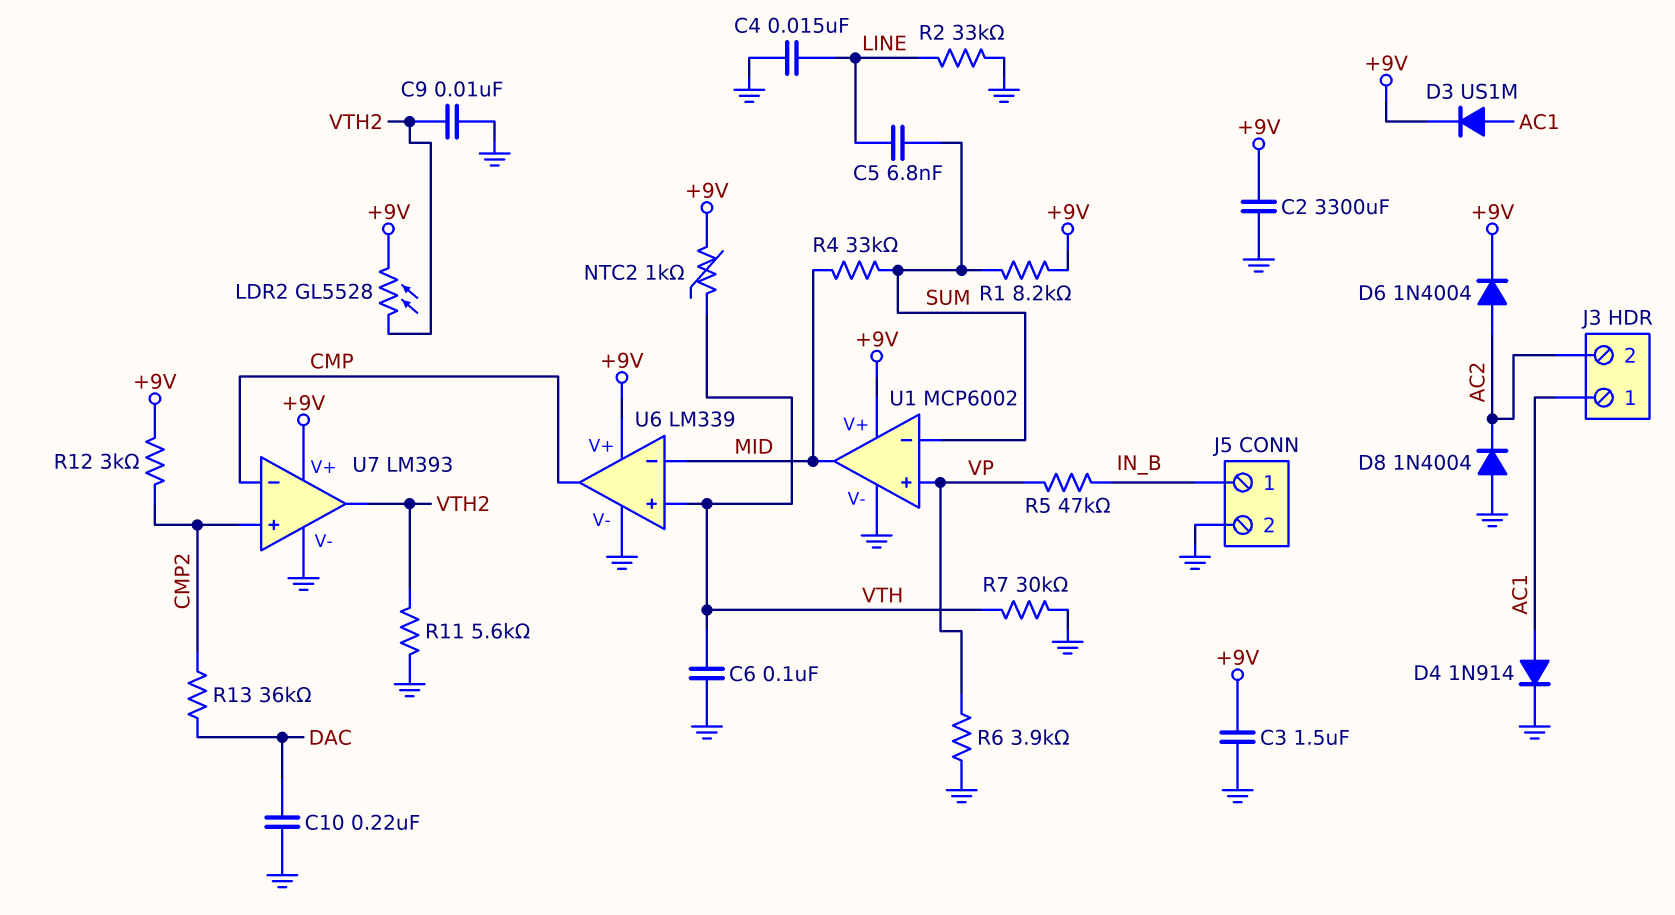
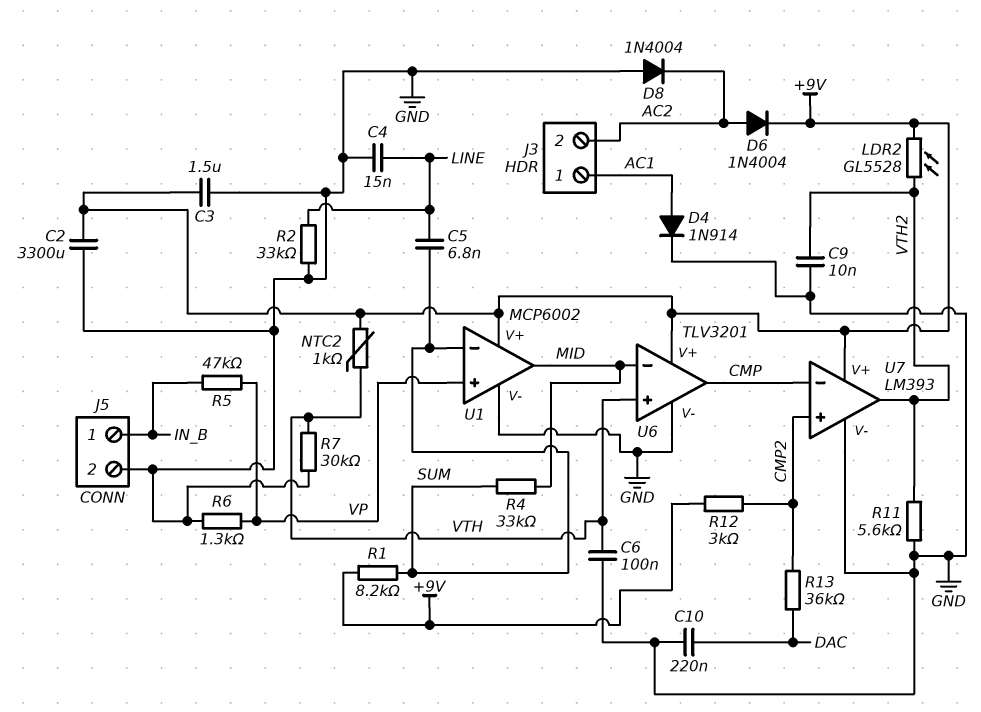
D3: diode US1M (A AC1, K +9V) -> none
R6: 3.9k (GND, VP) -> 1.3k (GND, VP)
U6: LM339 -> TLV3201

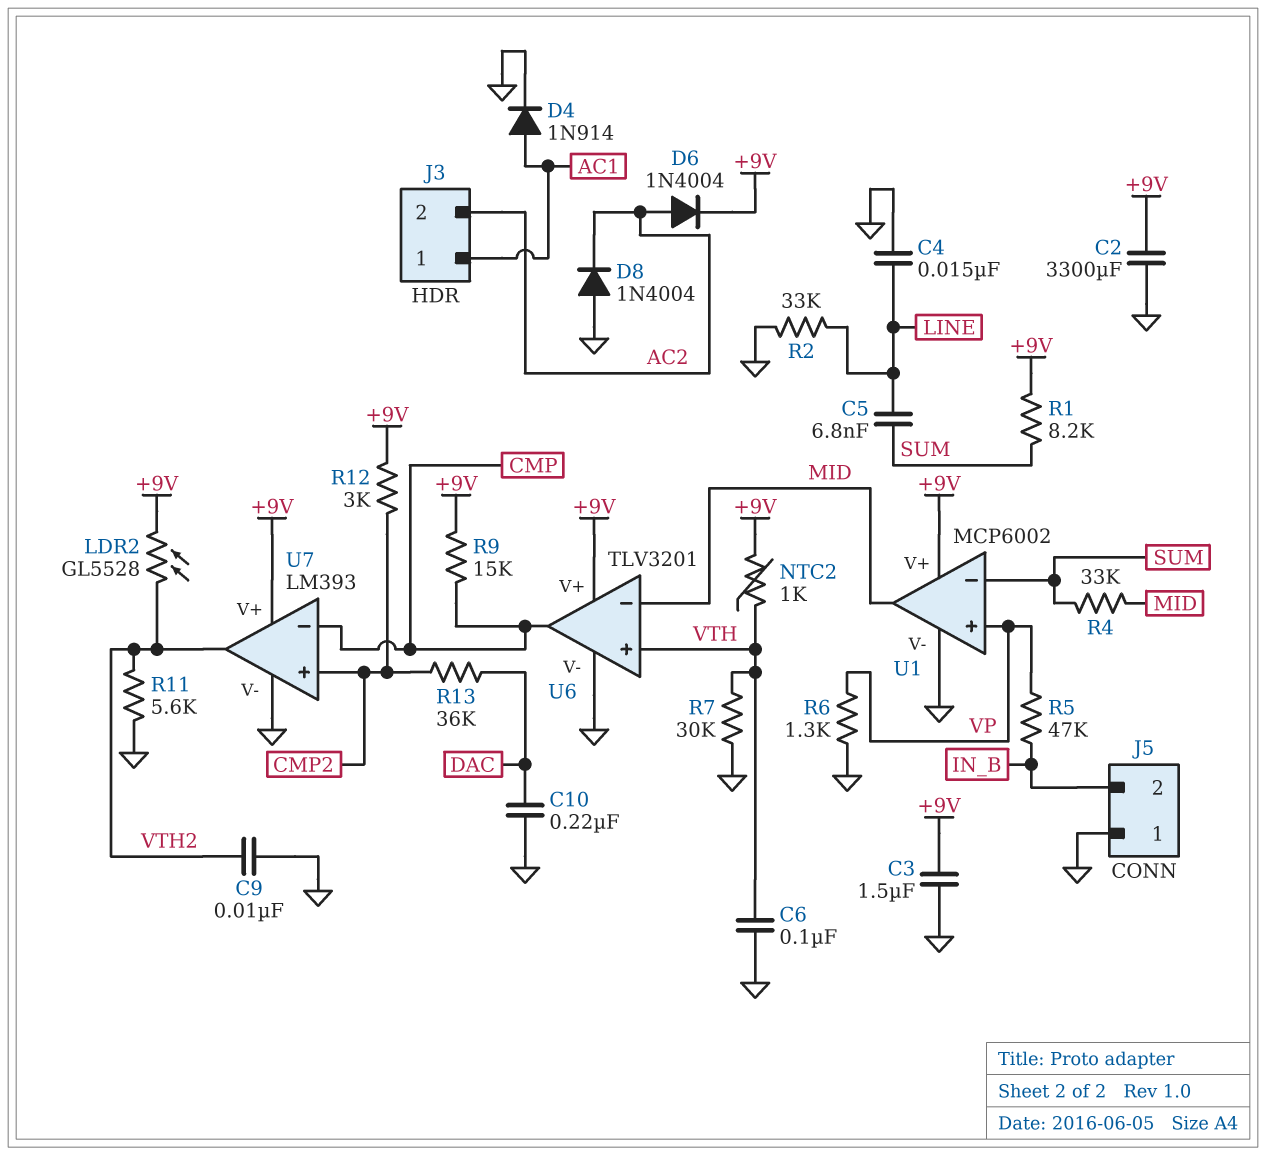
J5 pin 1: IN_B -> GND
J5 pin 2: GND -> IN_B
R9: none -> 15k (+9V, CMP)

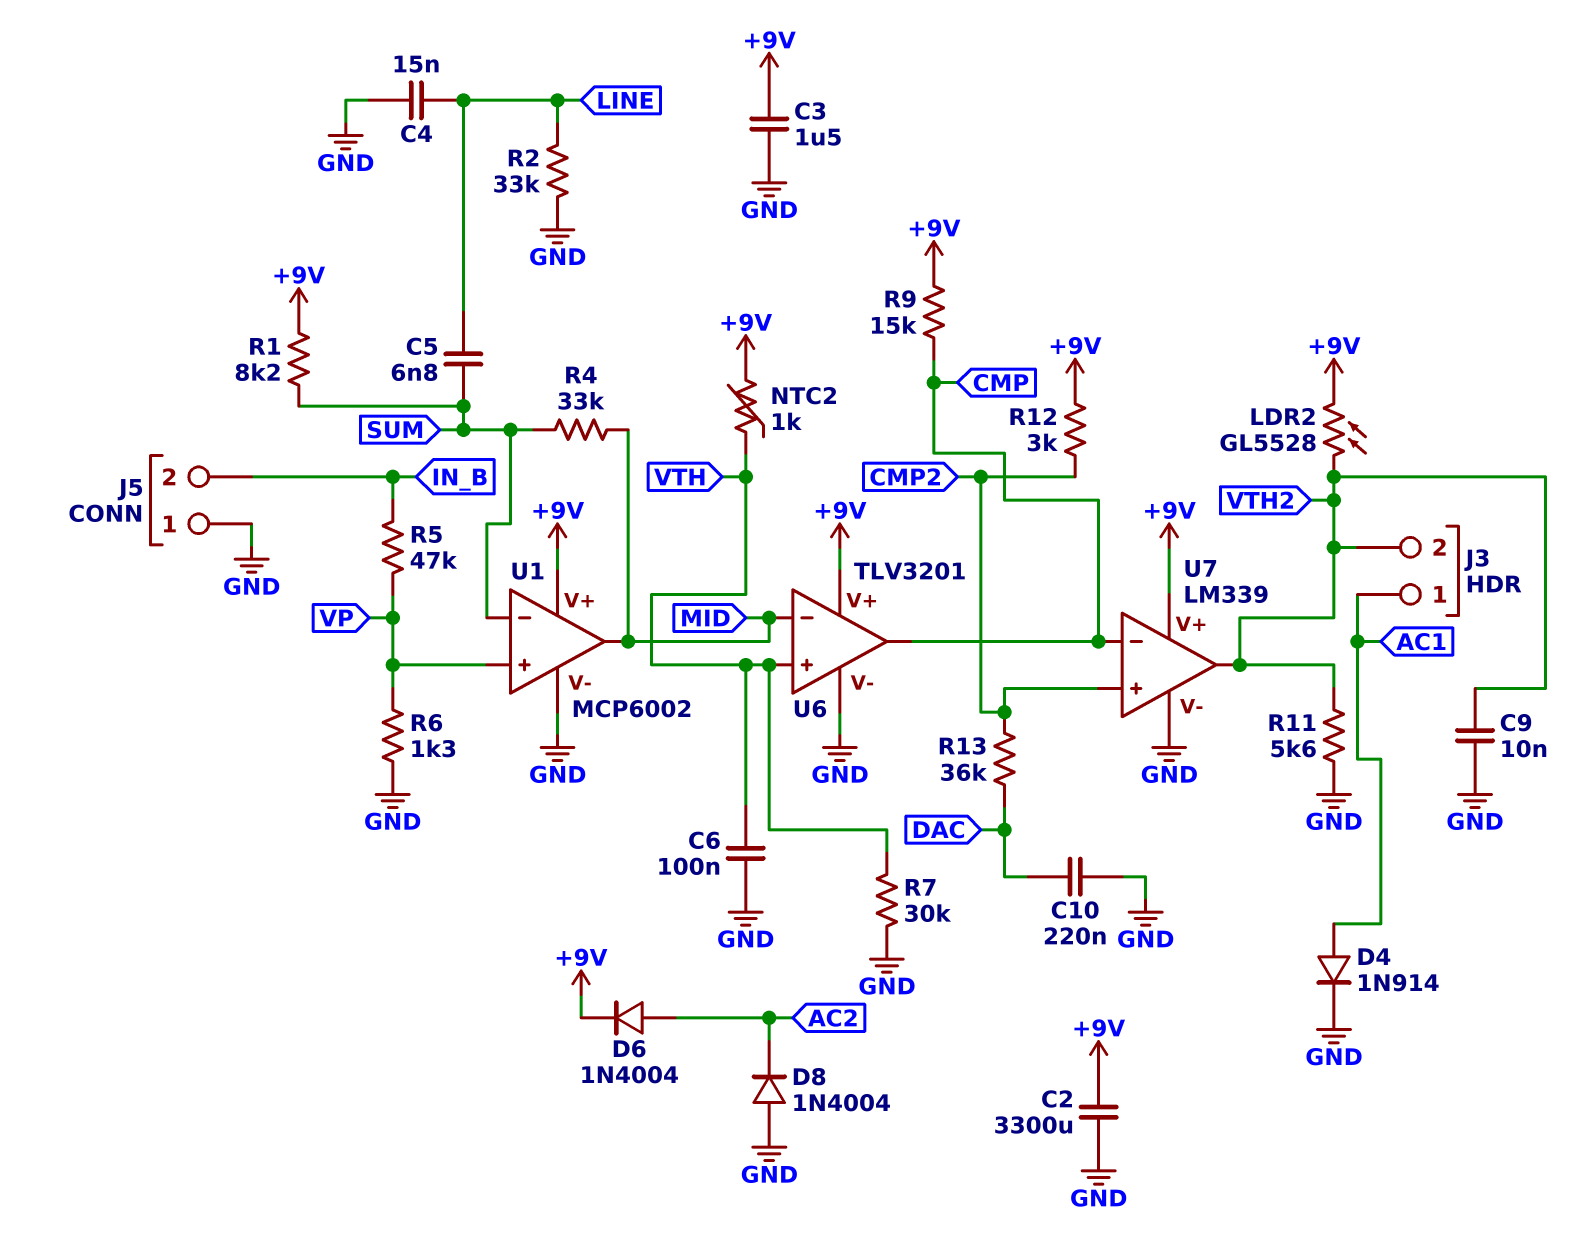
J3 pin 2: AC2 -> VTH2
U7: LM393 -> LM339

